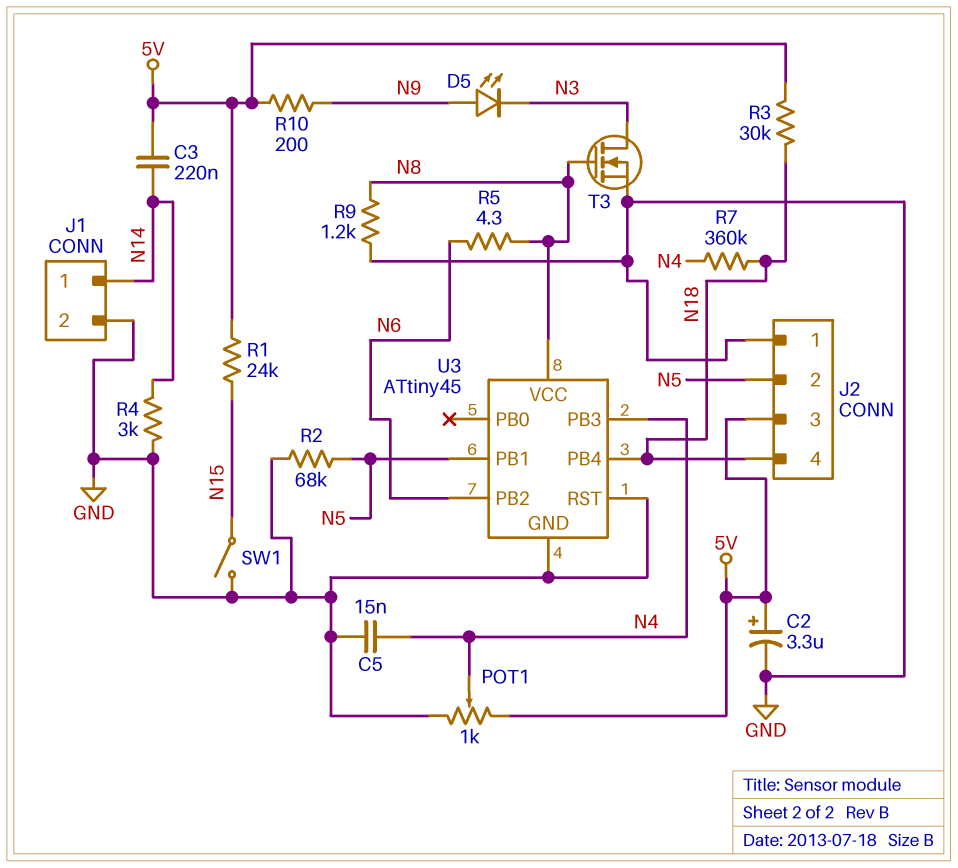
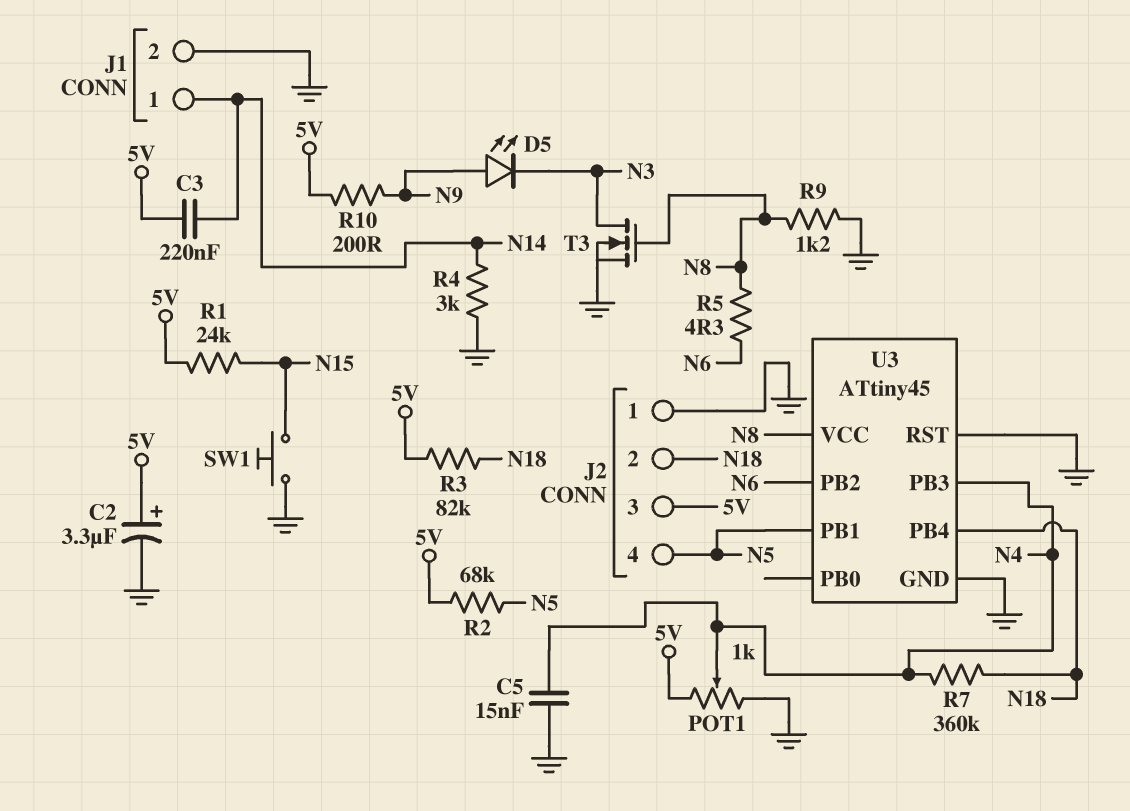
J2 pin 2: N5 -> N18
J2 pin 4: N18 -> N5
R2: 68k (GND, N5) -> 68k (5V, N5)
R3: 30k (5V, N18) -> 82k (5V, N18)
SW1: switch (GND, N15) -> button (GND, N15)

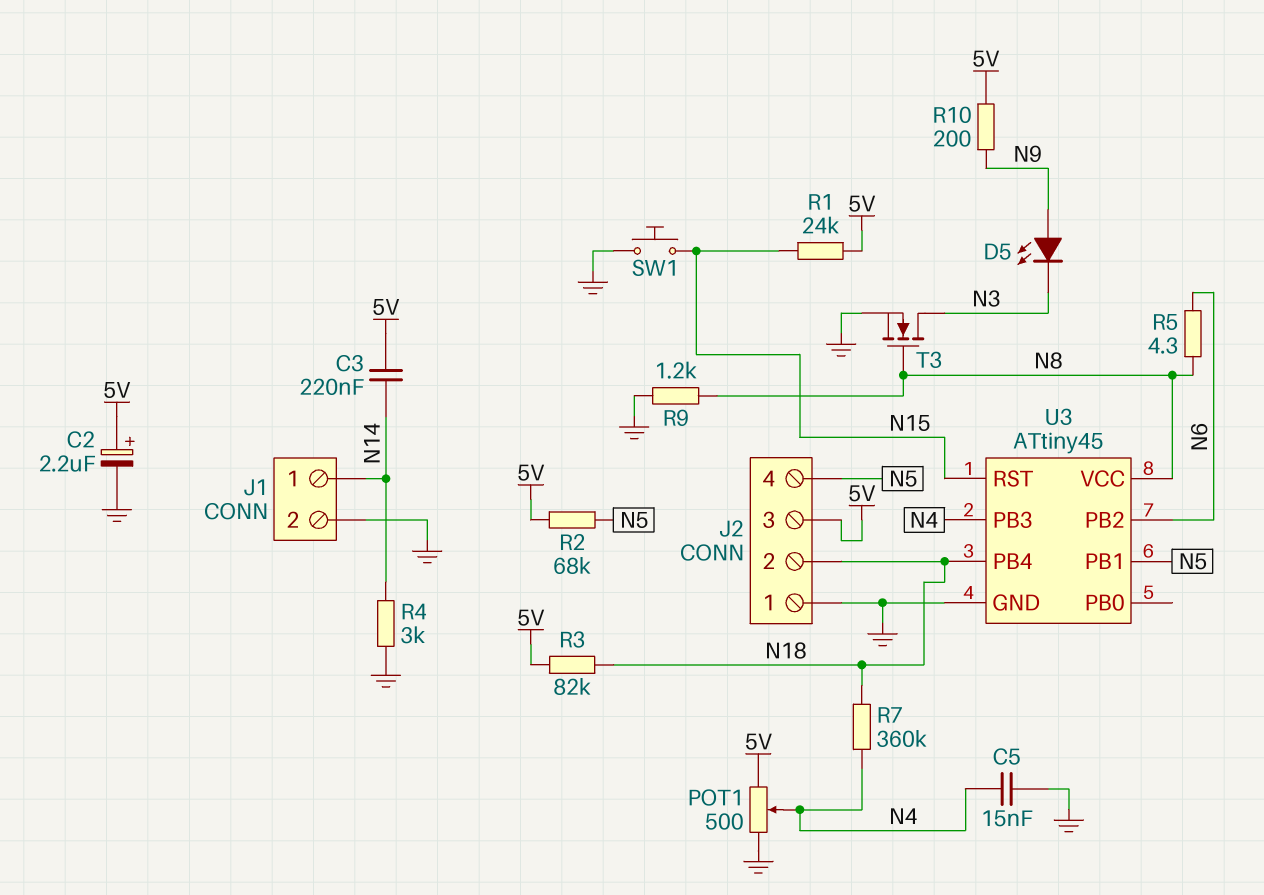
C2: 3.3uF (plus 5V, minus GND) -> 2.2uF (plus 5V, minus GND)
POT1: 1k (5V, GND, wiper N4) -> 500 (5V, GND, wiper N4)
U3 pin RST: GND -> N15

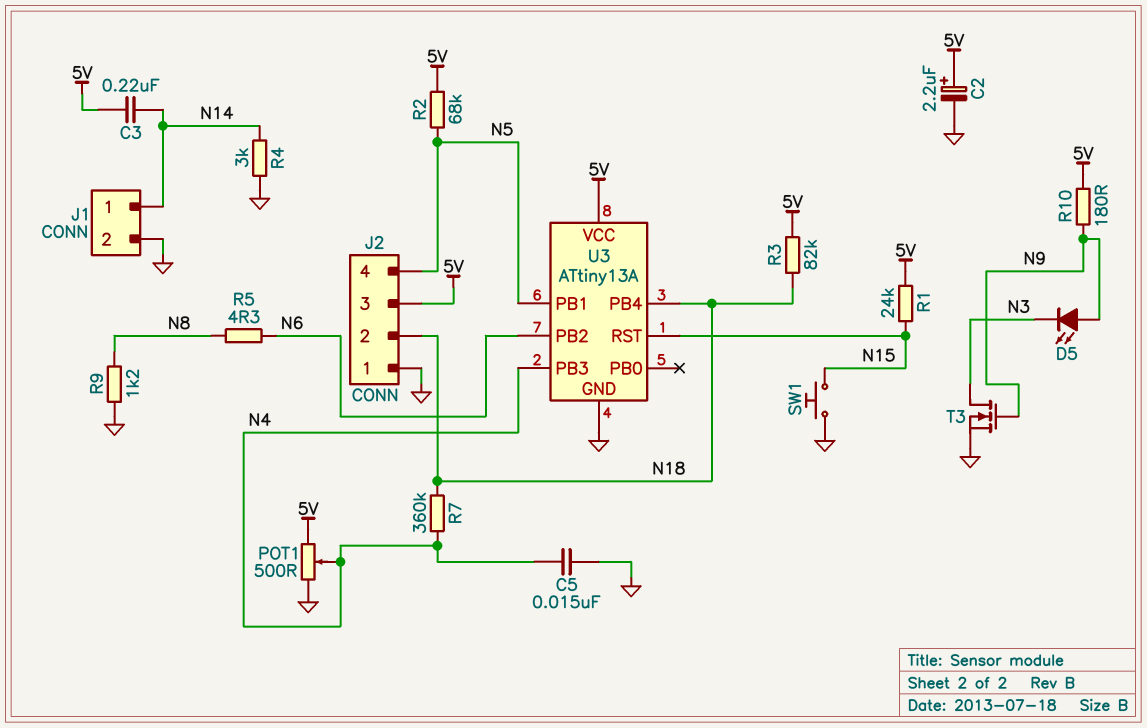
R10: 200 (5V, N9) -> 180 (5V, N9)
T3: NMOS (G N8, D N3, S GND) -> NMOS (G N9, D N3, S GND)
U3: ATtiny45 -> ATtiny13A
U3 pin VCC: N8 -> 5V

